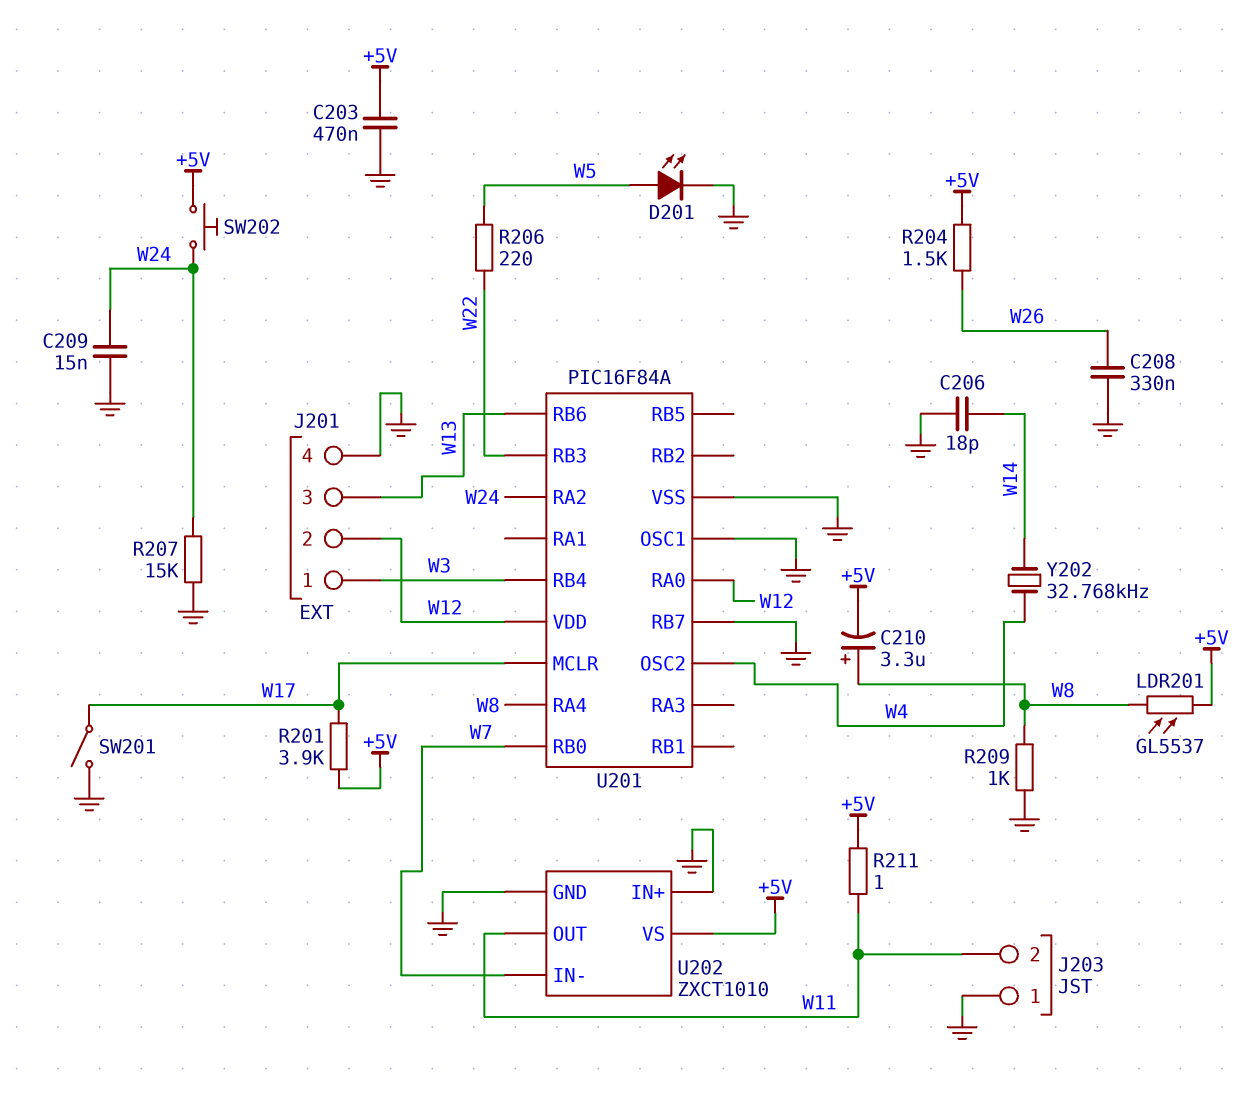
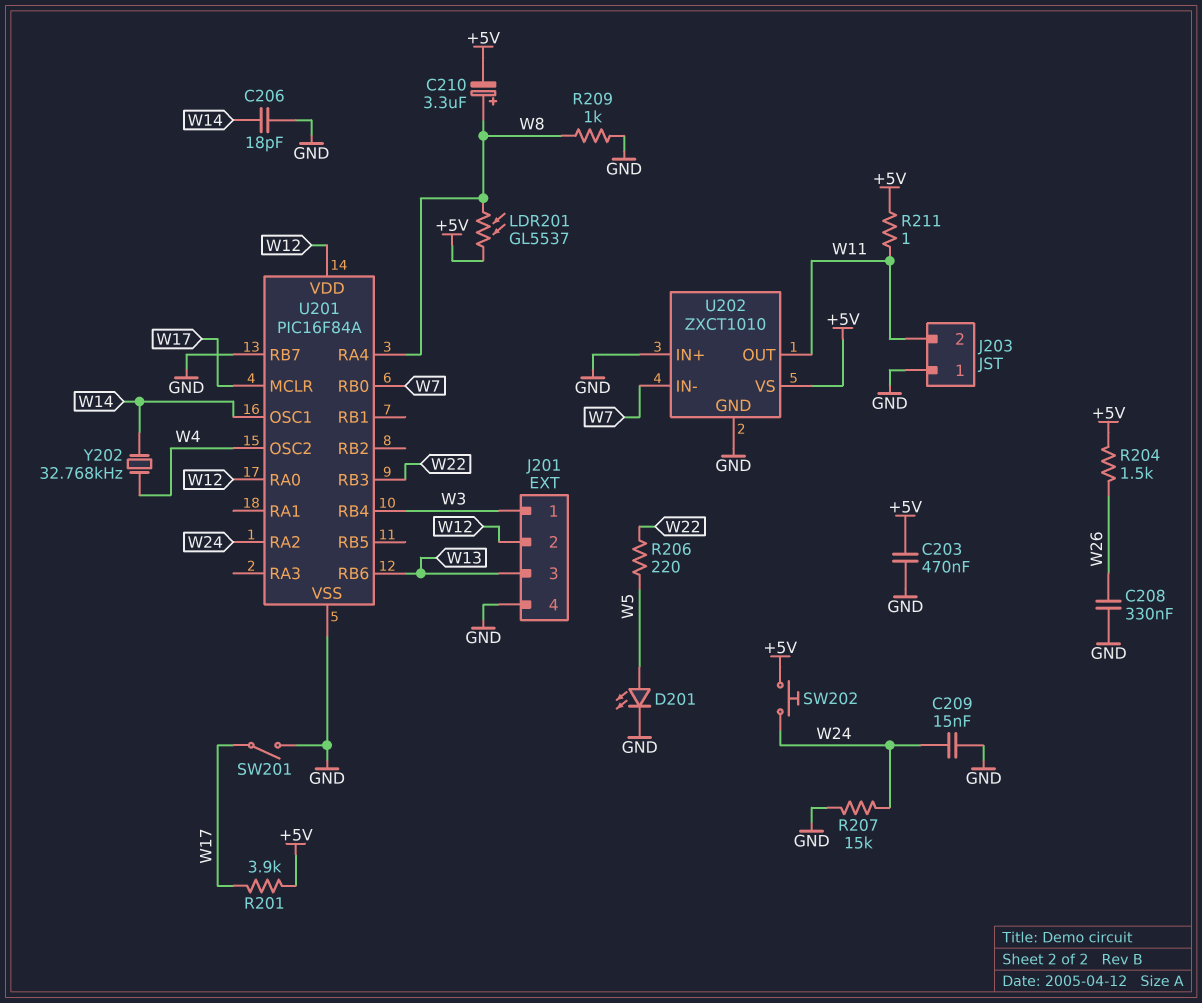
U201 pin OSC1: GND -> W14

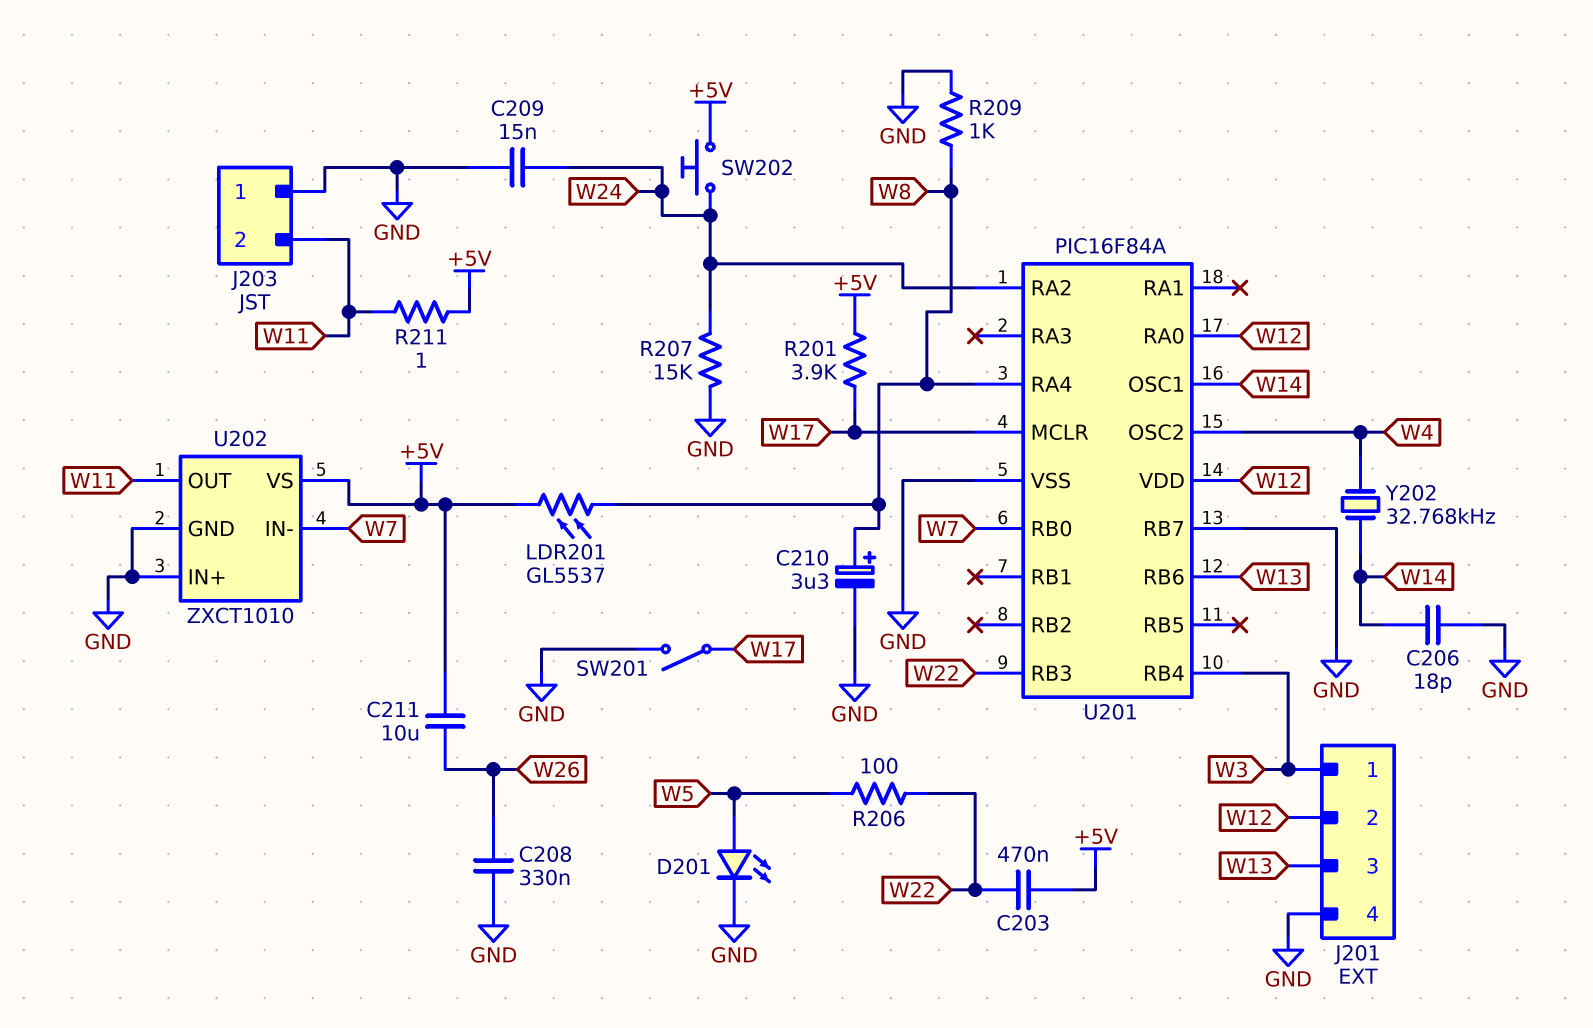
C203: 470nF (+5V, GND) -> 470nF (+5V, W22)
C210: 3.3uF (plus W8, minus +5V) -> 3.3uF (plus W8, minus GND)
C211: none -> 10uF (+5V, W26)
R204: 1.5k (+5V, W26) -> none
R206: 220 (W5, W22) -> 100 (W5, W22)

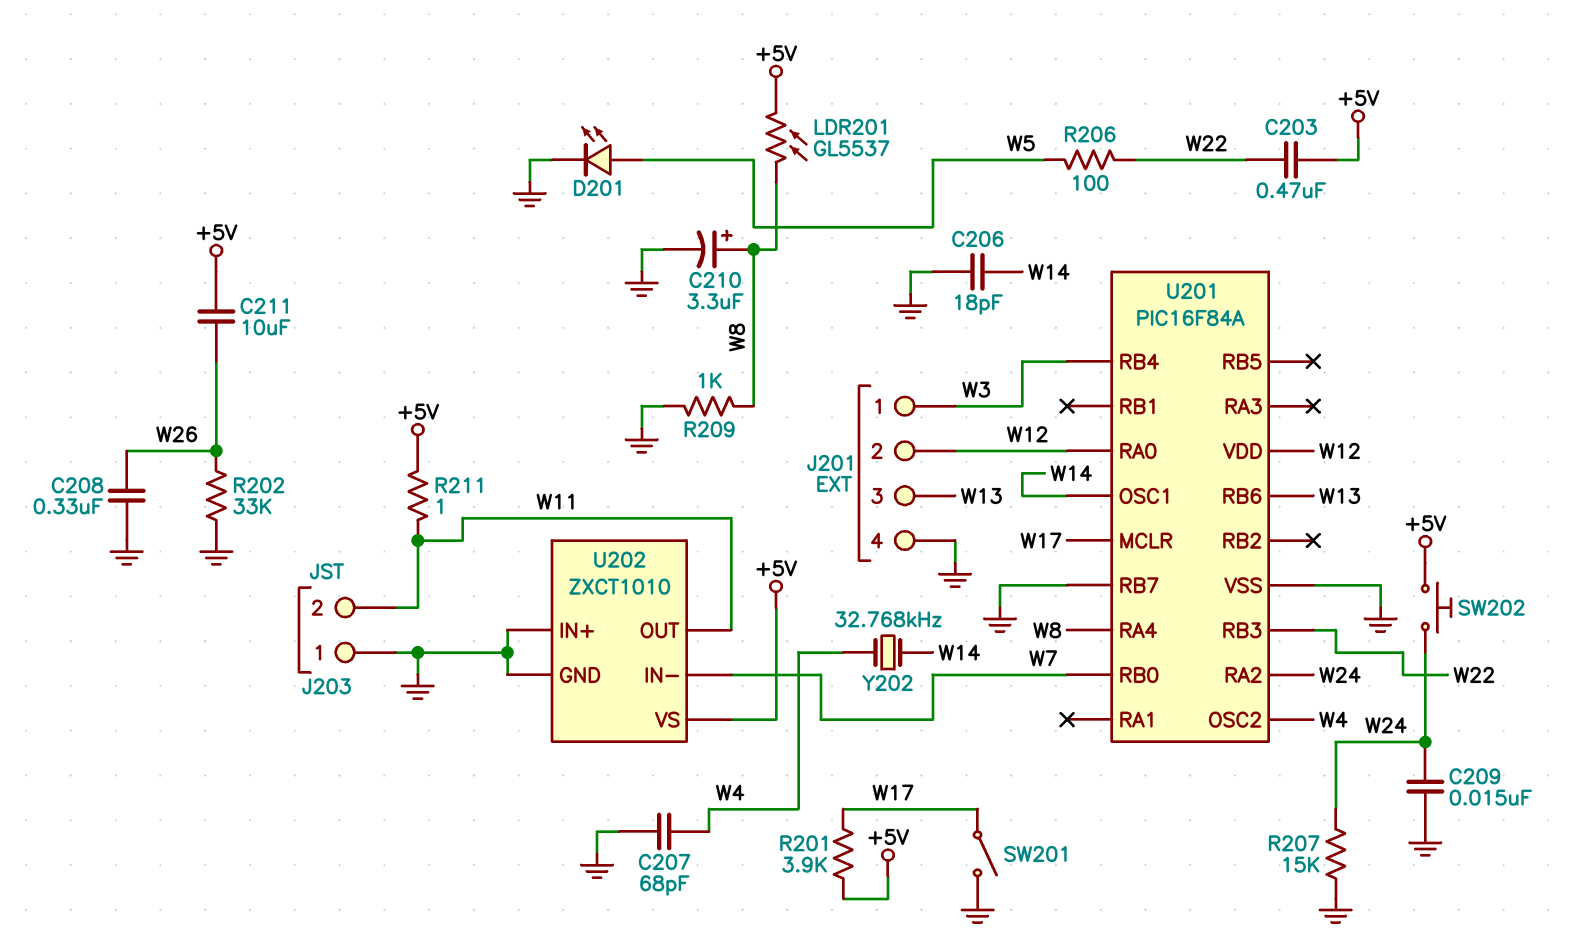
C207: none -> 68pF (GND, W4)
R202: none -> 33k (GND, W26)

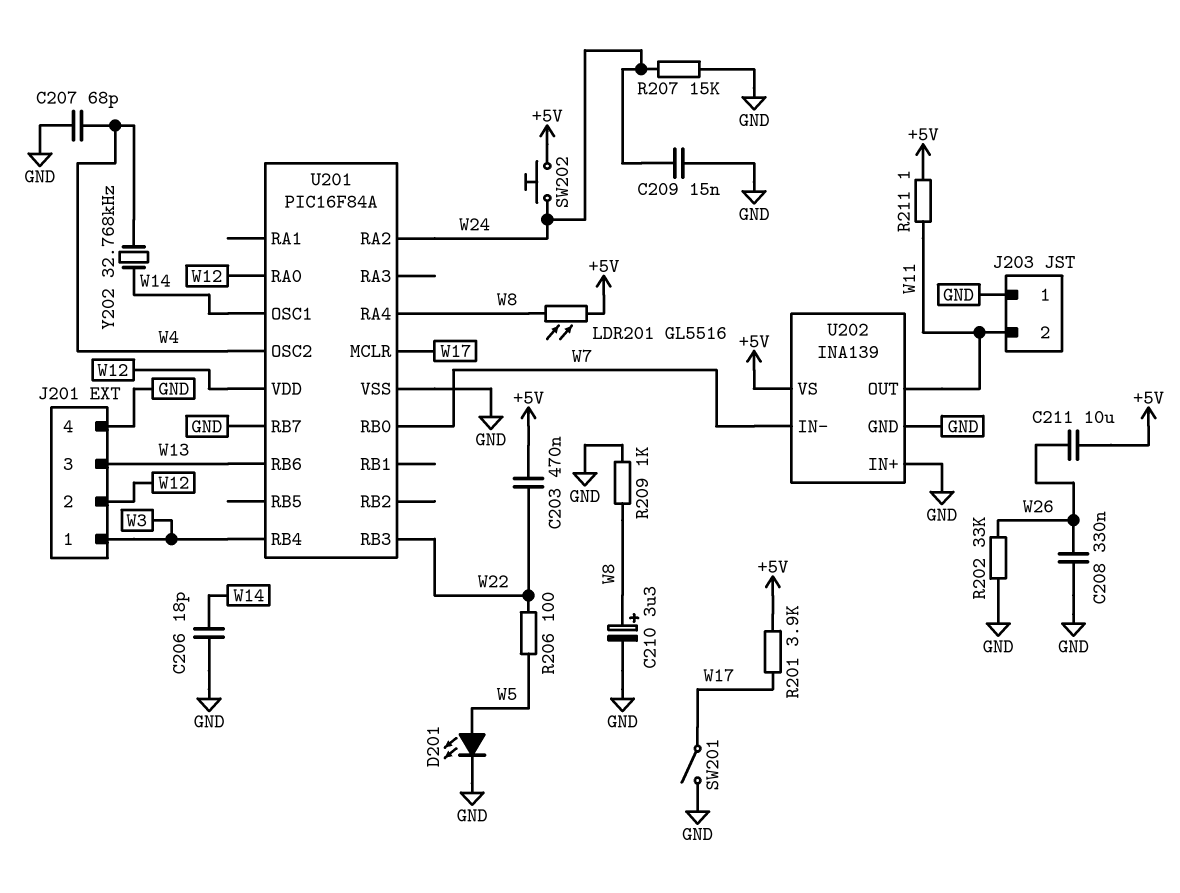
LDR201: GL5537 (+5V, W8) -> GL5516 (+5V, W8)
U202: ZXCT1010 -> INA139

